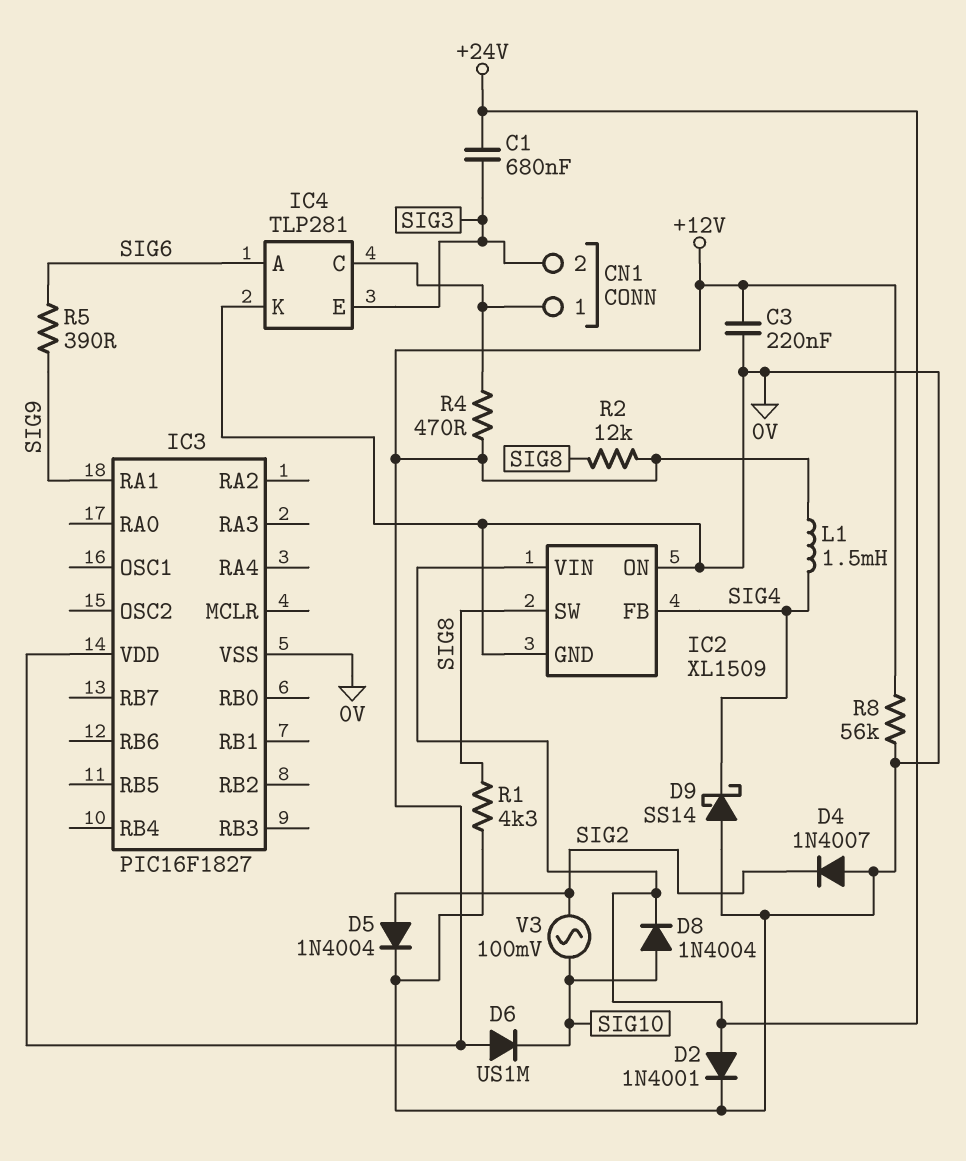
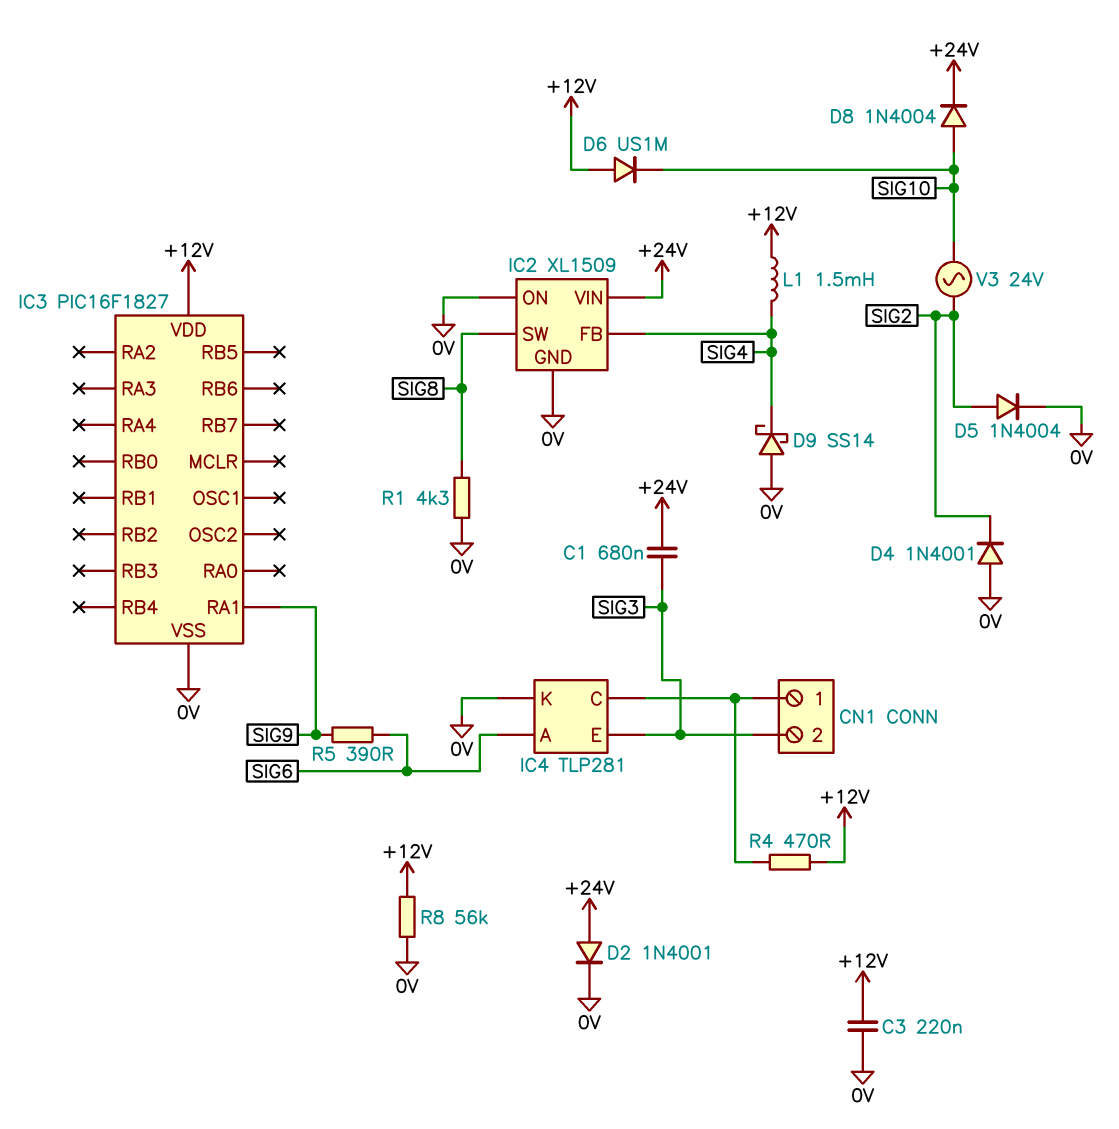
D4: diode 1N4007 (A 0V, K SIG2) -> diode 1N4001 (A 0V, K SIG2)
R2: 12k (+12V, SIG8) -> none
V3: AC 100mV (SIG2, SIG10) -> AC 24V (SIG2, SIG10)

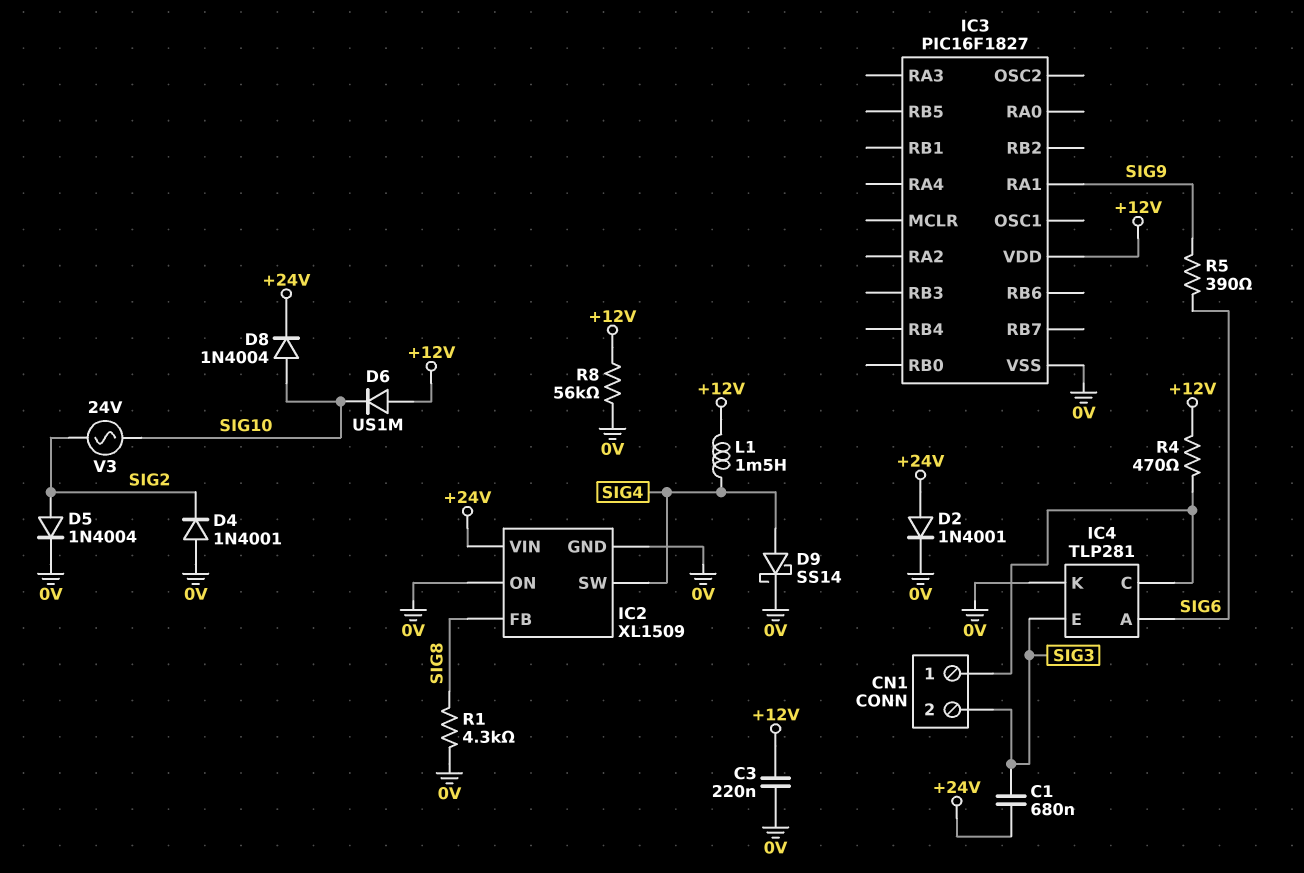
D9: schottky SS14 (A 0V, K SIG4) -> schottky SS14 (A SIG4, K 0V)
IC2 pin FB: SIG4 -> SIG8
IC2 pin SW: SIG8 -> SIG4

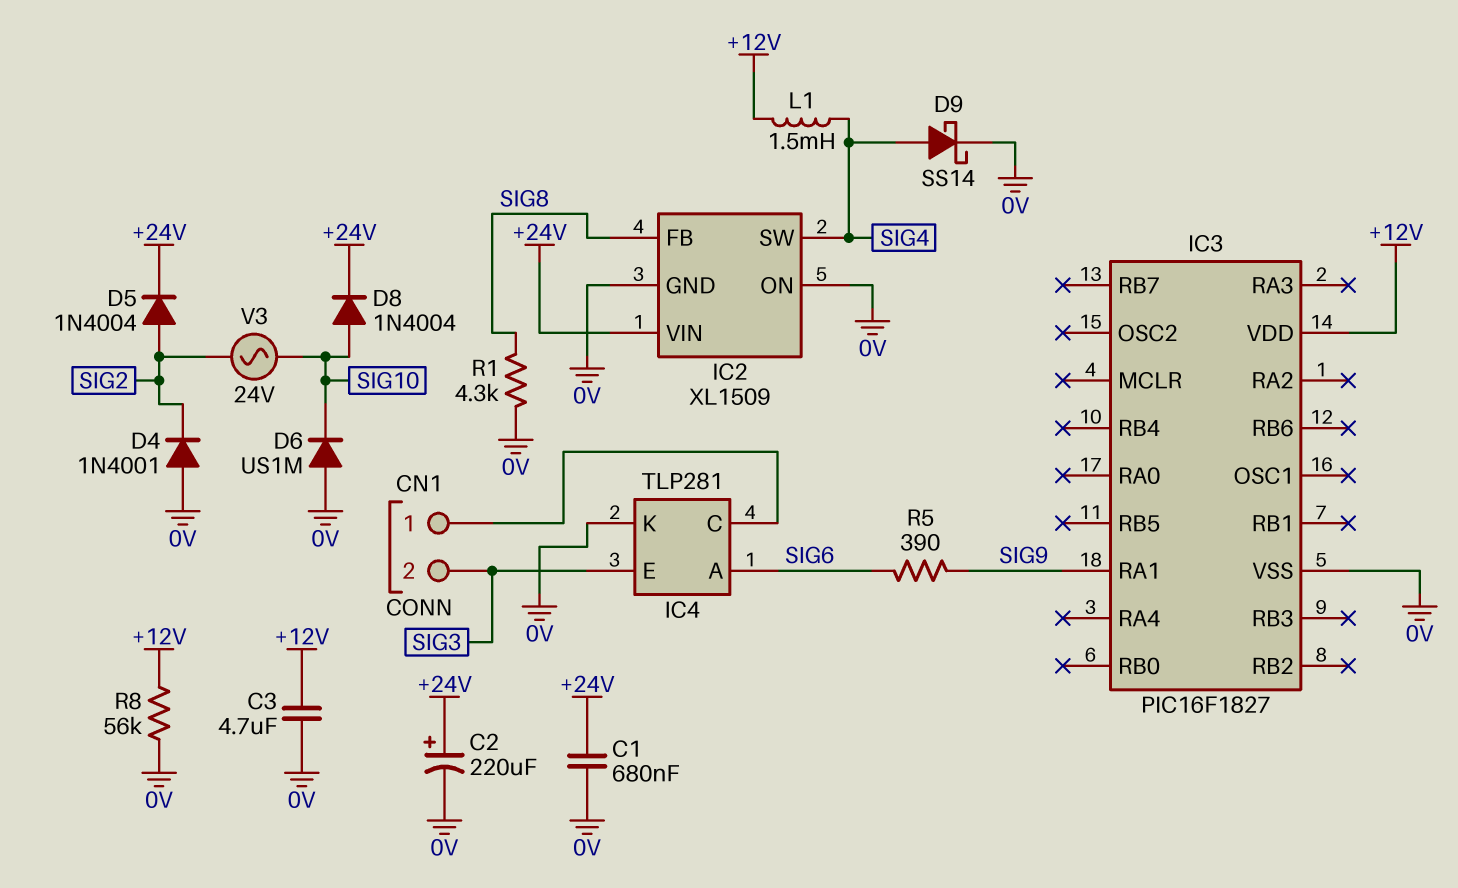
C1: 680nF (+24V, SIG3) -> 680nF (+24V, 0V)
C2: none -> 220uF (plus +24V, minus 0V)
C3: 220nF (+12V, 0V) -> 4.7uF (+12V, 0V)
D2: diode 1N4001 (A +24V, K 0V) -> none
D5: diode 1N4004 (A SIG2, K 0V) -> diode 1N4004 (A SIG2, K +24V)
D6: diode US1M (A +12V, K SIG10) -> diode US1M (A 0V, K SIG10)
R4: 470 (+12V, CN1/1) -> none

